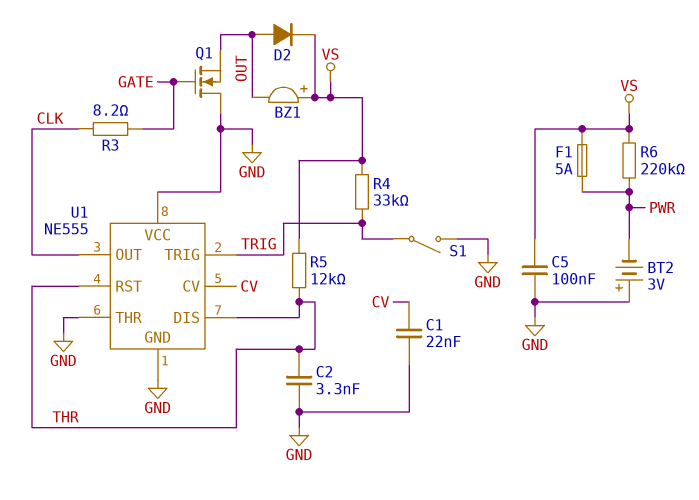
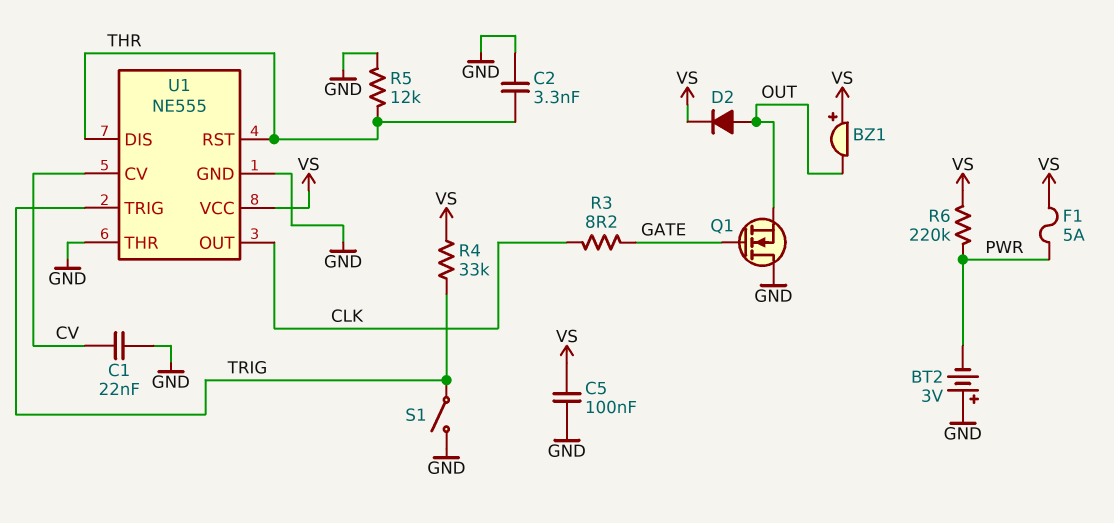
R5: 12k (THR, VS) -> 12k (GND, THR)
U1 pin VCC: GND -> VS

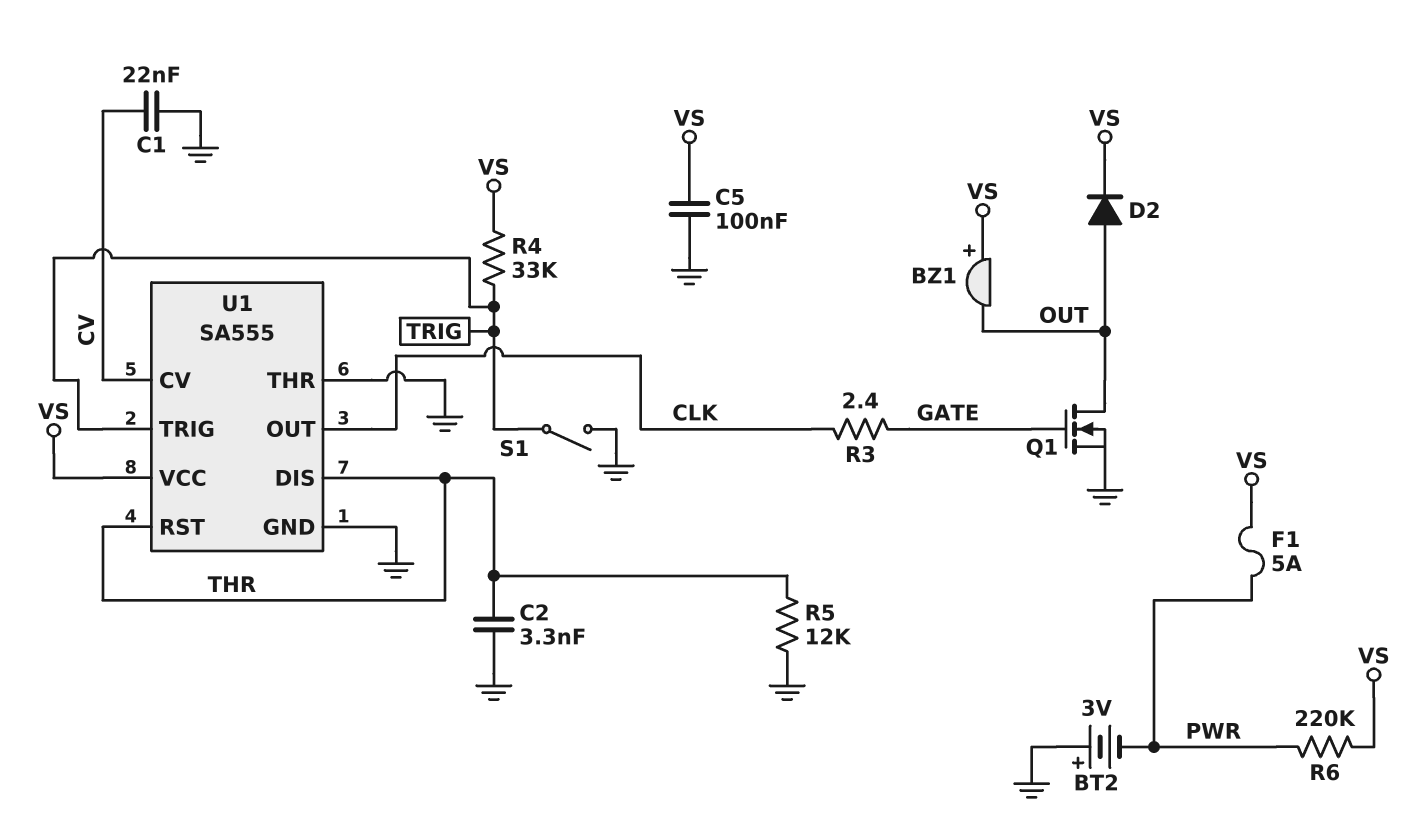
Q1: NMOS (G GATE, D GND, S OUT) -> NMOS (G GATE, D OUT, S GND)
R3: 8.2 (CLK, GATE) -> 2.4 (CLK, GATE)
U1: NE555 -> SA555

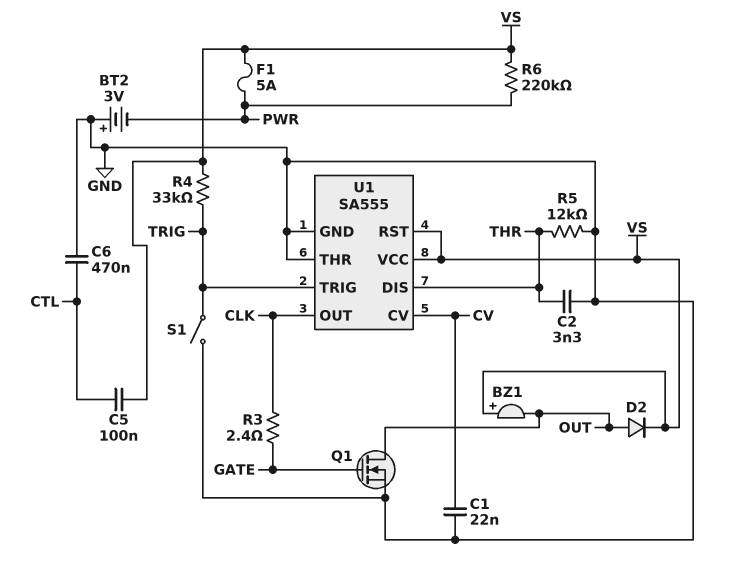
C5: 100nF (GND, VS) -> 100nF (CTL, VS)
C6: none -> 470nF (CTL, GND)
U1 pin RST: THR -> VS

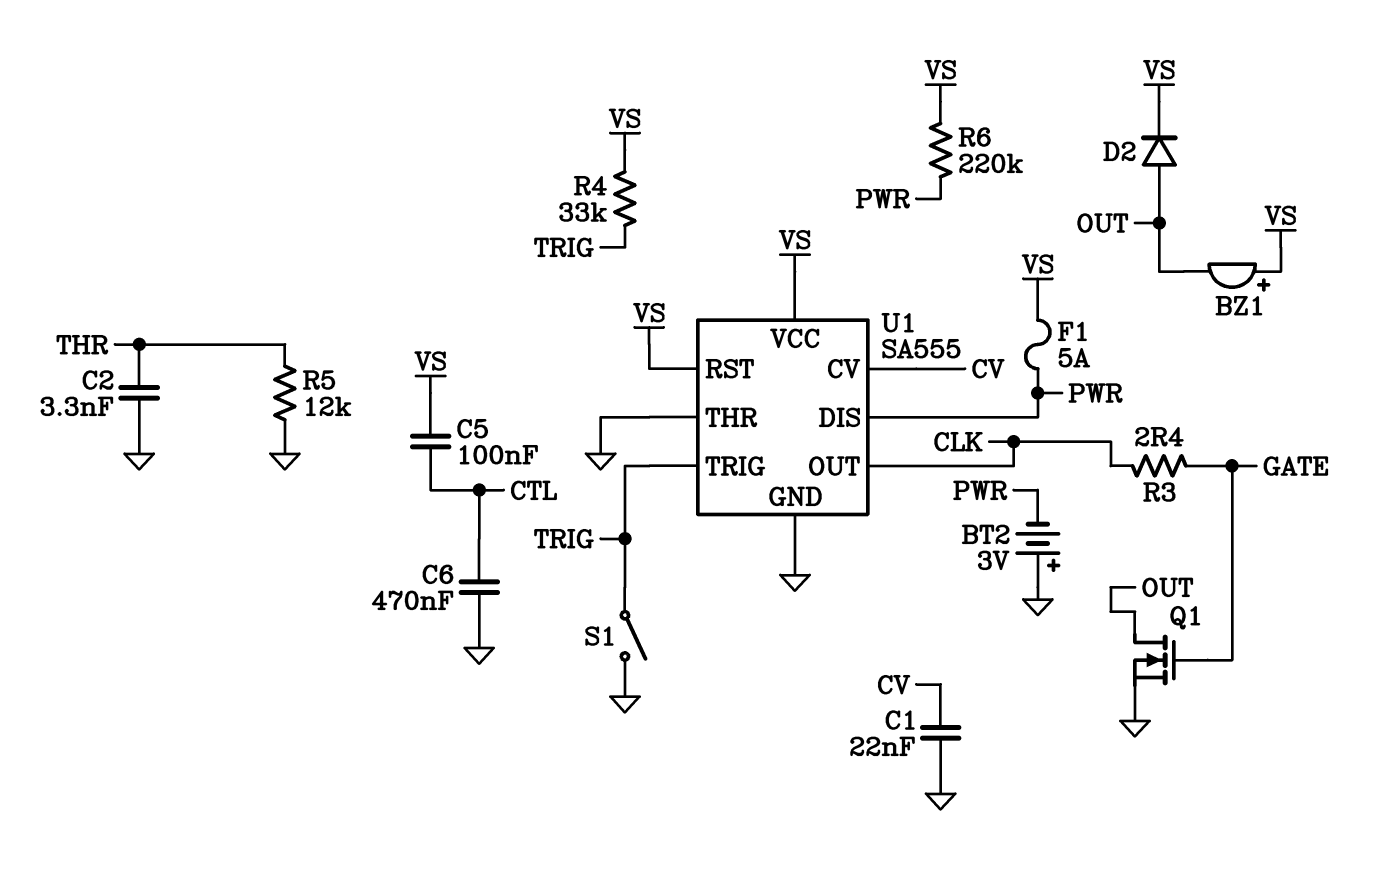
U1 pin DIS: THR -> PWR

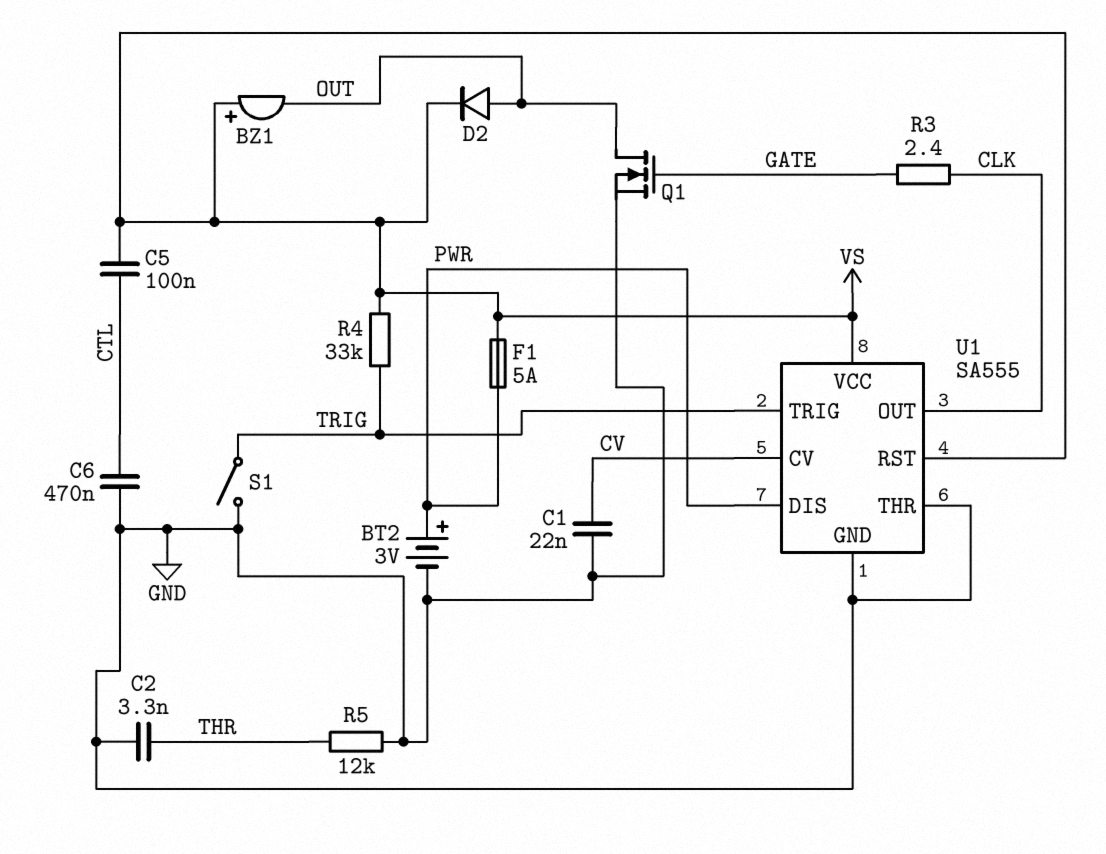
BT2: 3V (plus GND, minus PWR) -> 3V (plus PWR, minus GND)
R6: 220k (PWR, VS) -> none

